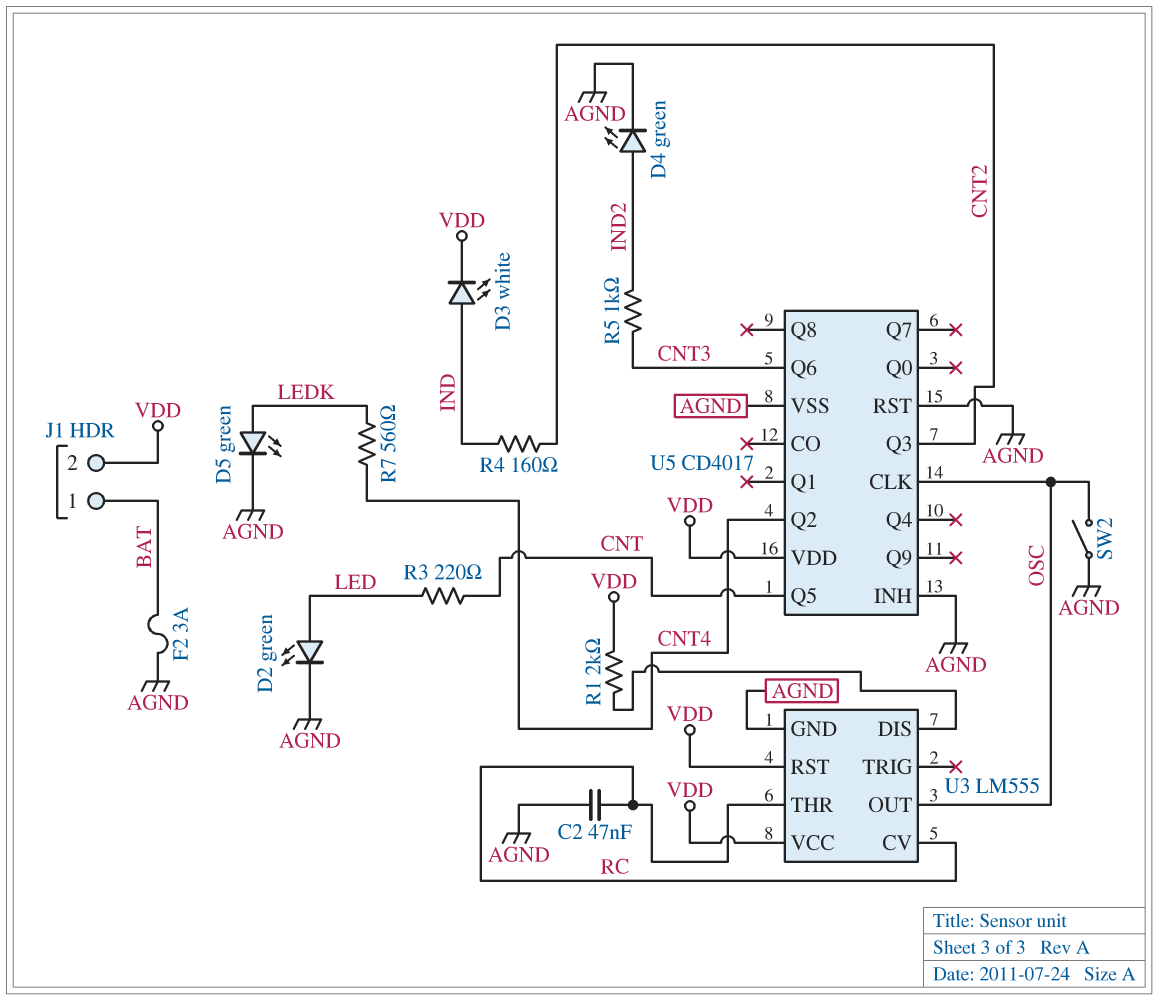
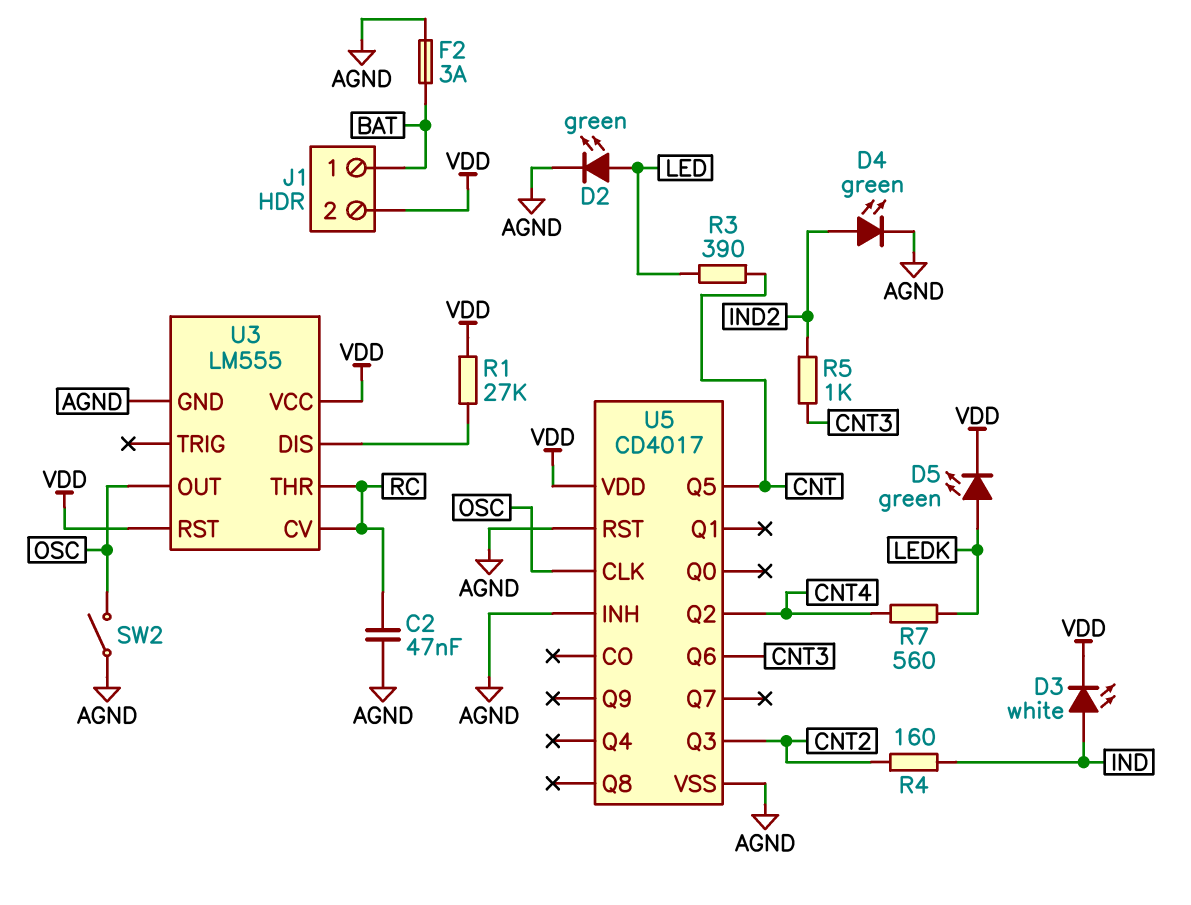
D5: LED green (A LEDK, K AGND) -> LED green (A LEDK, K VDD)
R1: 2k (U3/DIS, VDD) -> 27k (U3/DIS, VDD)
R3: 220 (CNT, LED) -> 390 (CNT, LED)

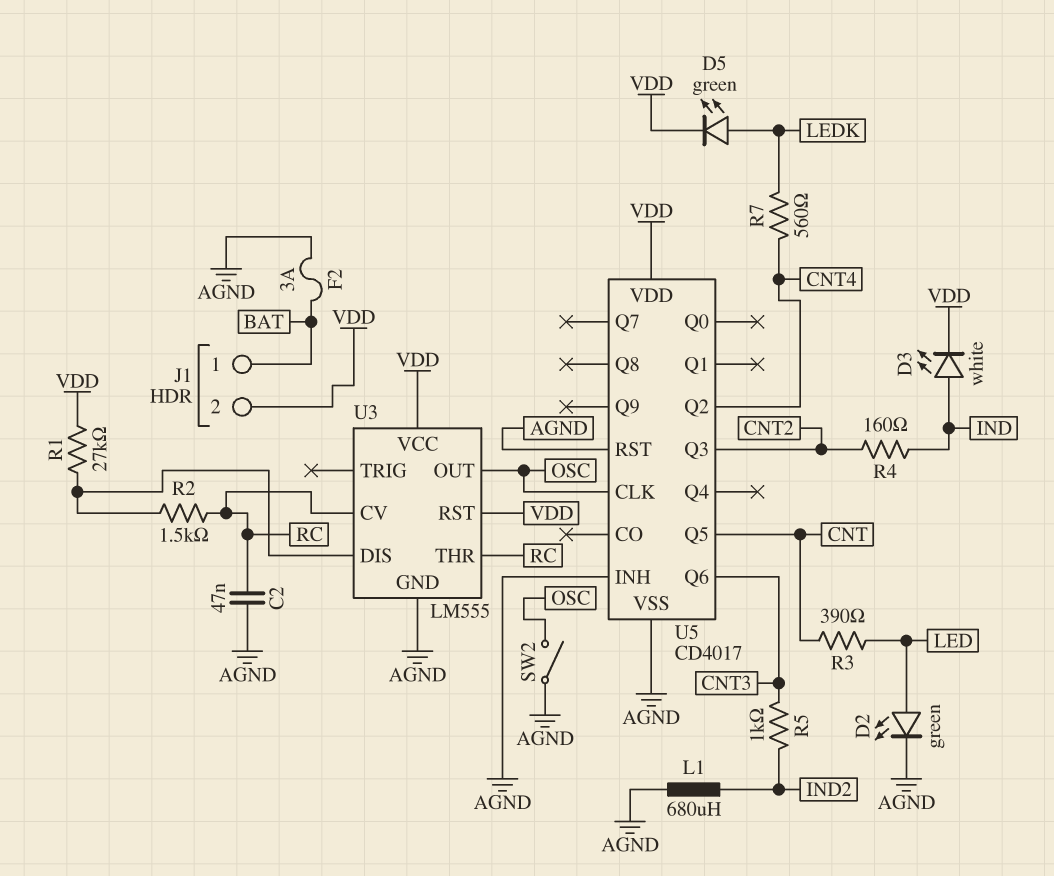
D4: LED green (A IND2, K AGND) -> none
L1: none -> 680uH (AGND, IND2)
R2: none -> 1.5k (RC, U3/DIS)

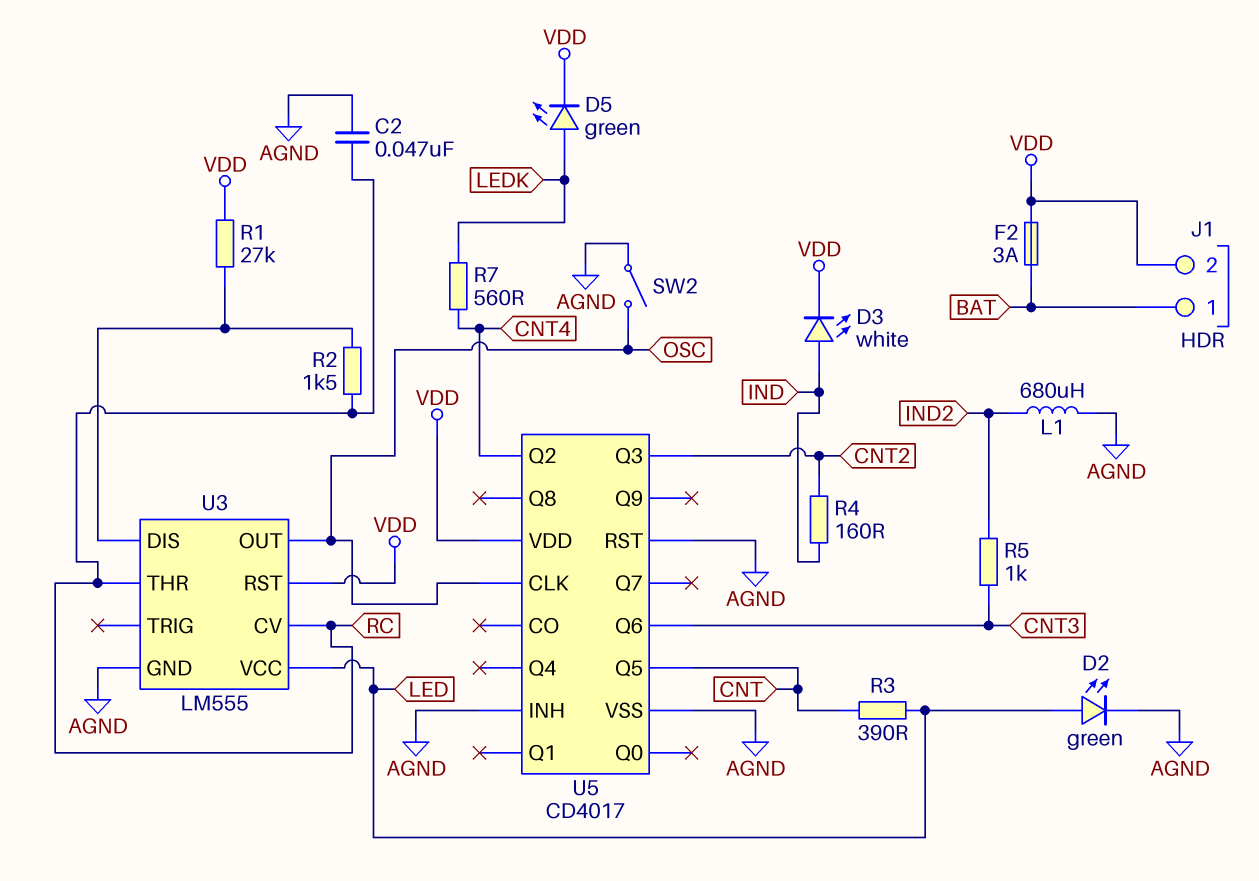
F2: 3A (AGND, BAT) -> 3A (BAT, VDD)
U3 pin VCC: VDD -> LED

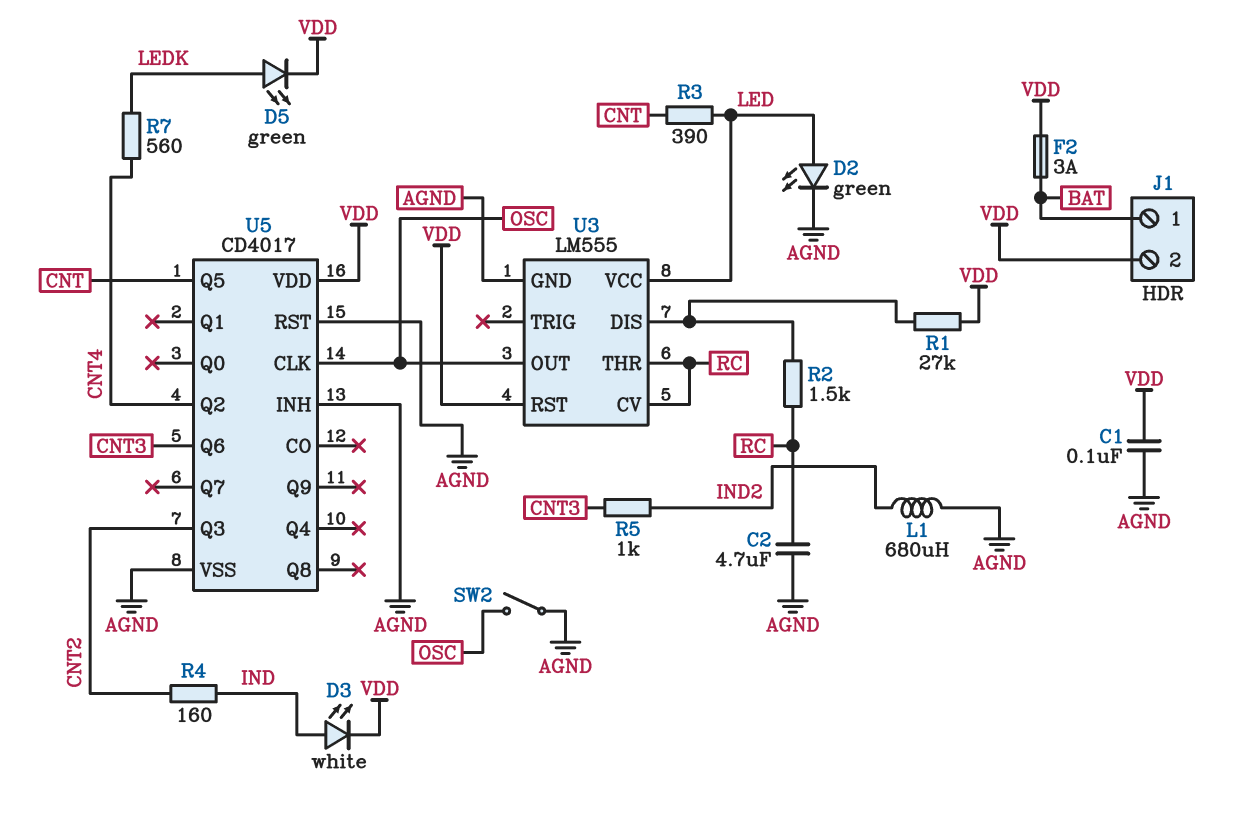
C1: none -> 100nF (AGND, VDD)
C2: 47nF (AGND, RC) -> 4.7uF (AGND, RC)

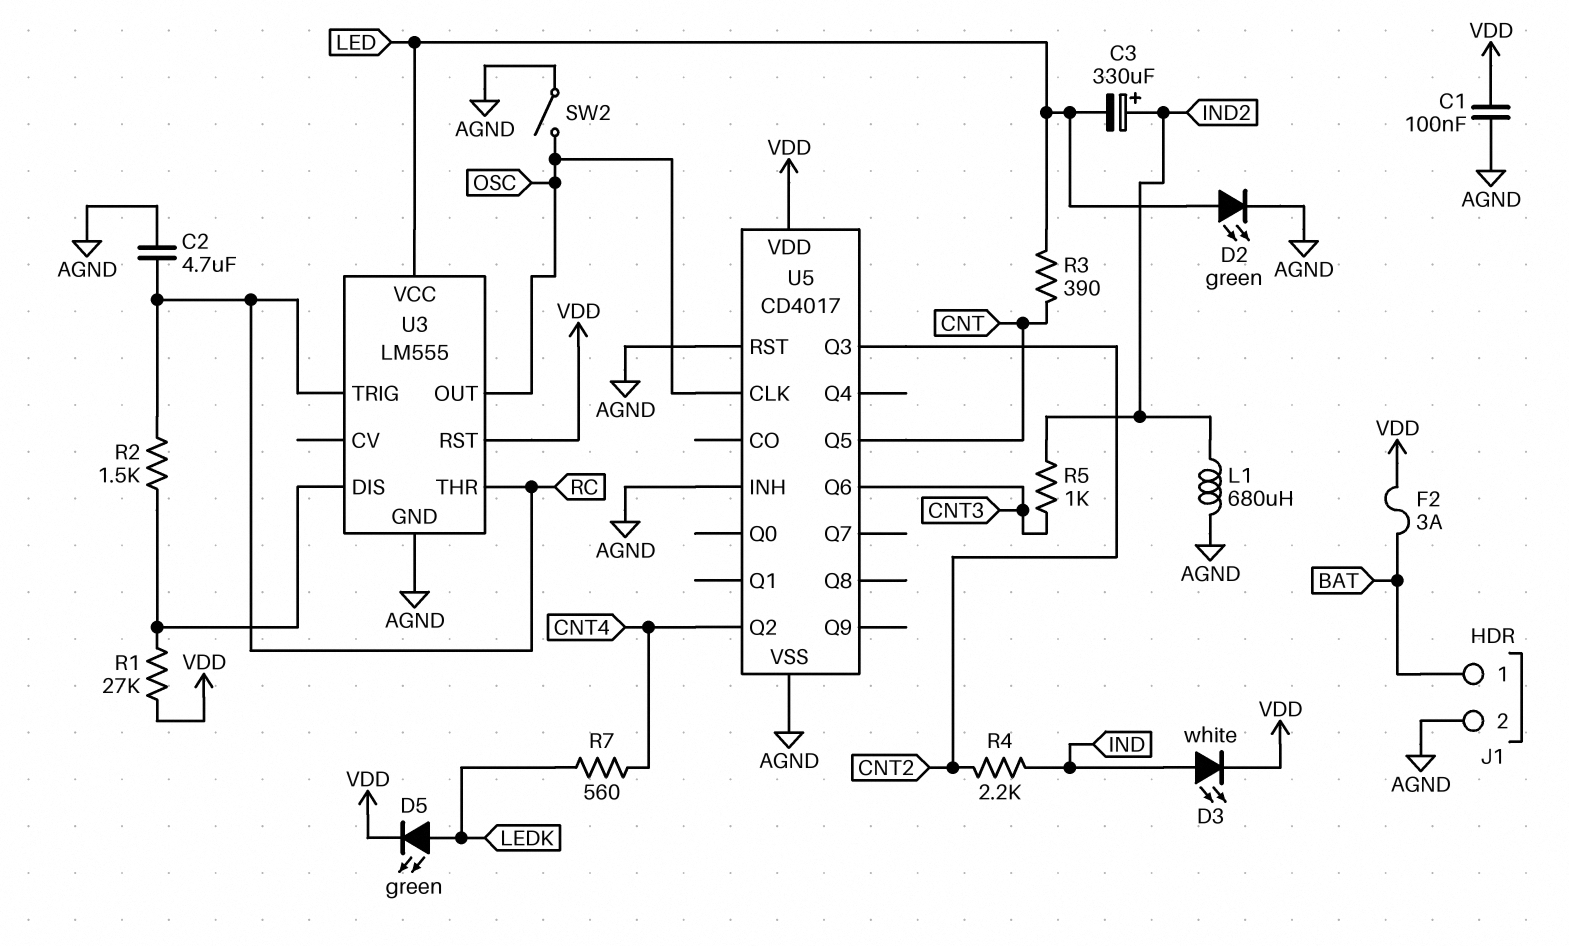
C3: none -> 330uF (plus IND2, minus LED)
J1 pin 2: VDD -> AGND
R4: 160 (CNT2, IND) -> 2.2k (CNT2, IND)
U3 pin CV: RC -> none
U3 pin TRIG: none -> RC

